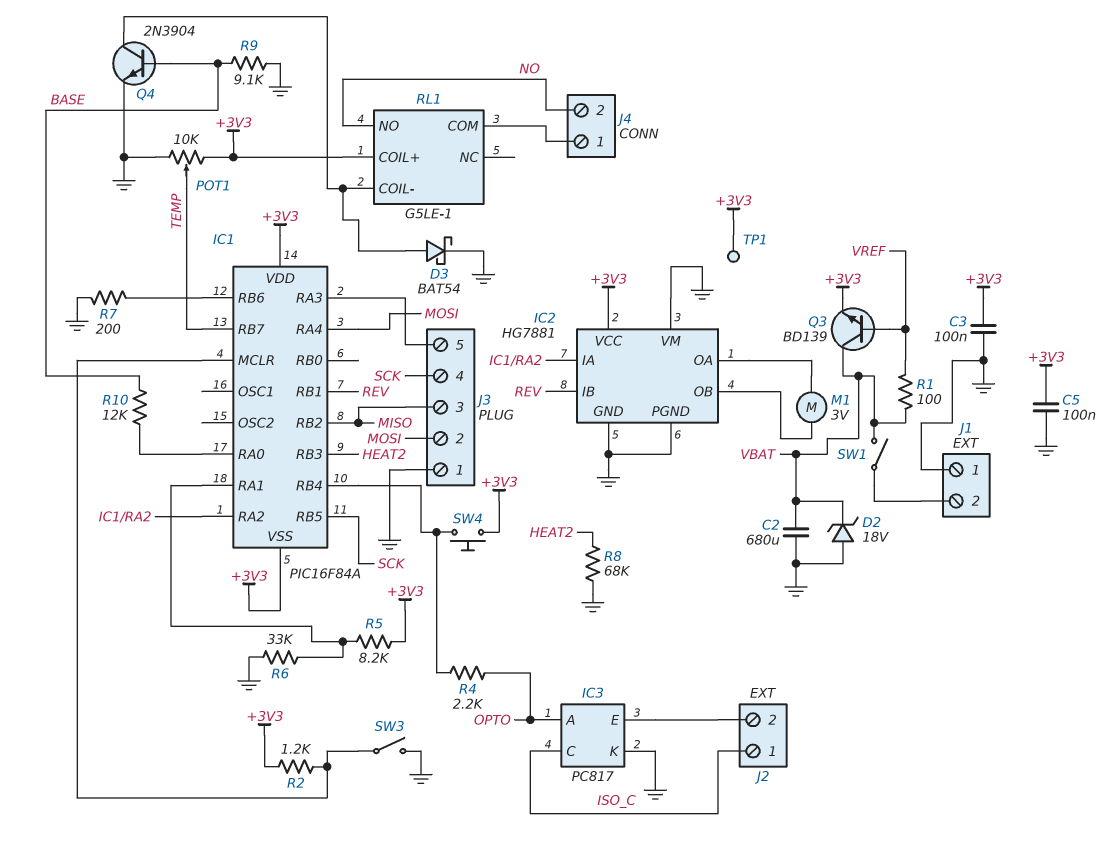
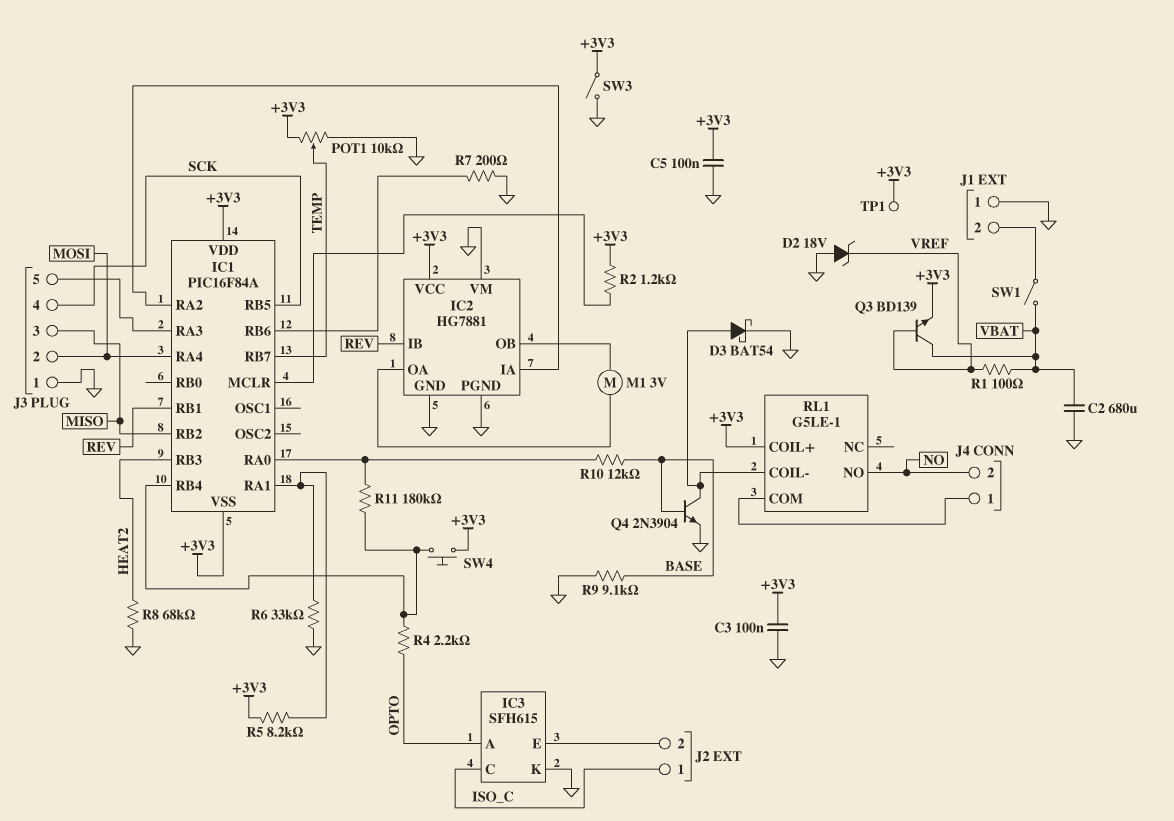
D2: zener 18V (A GND, K VBAT) -> zener 18V (A GND, K VREF)
IC3: PC817 -> SFH615
R11: none -> 180k (IC1/RA0, IC1/RB4)
SW3: switch (GND, IC1/MCLR) -> switch (+3V3, GND)

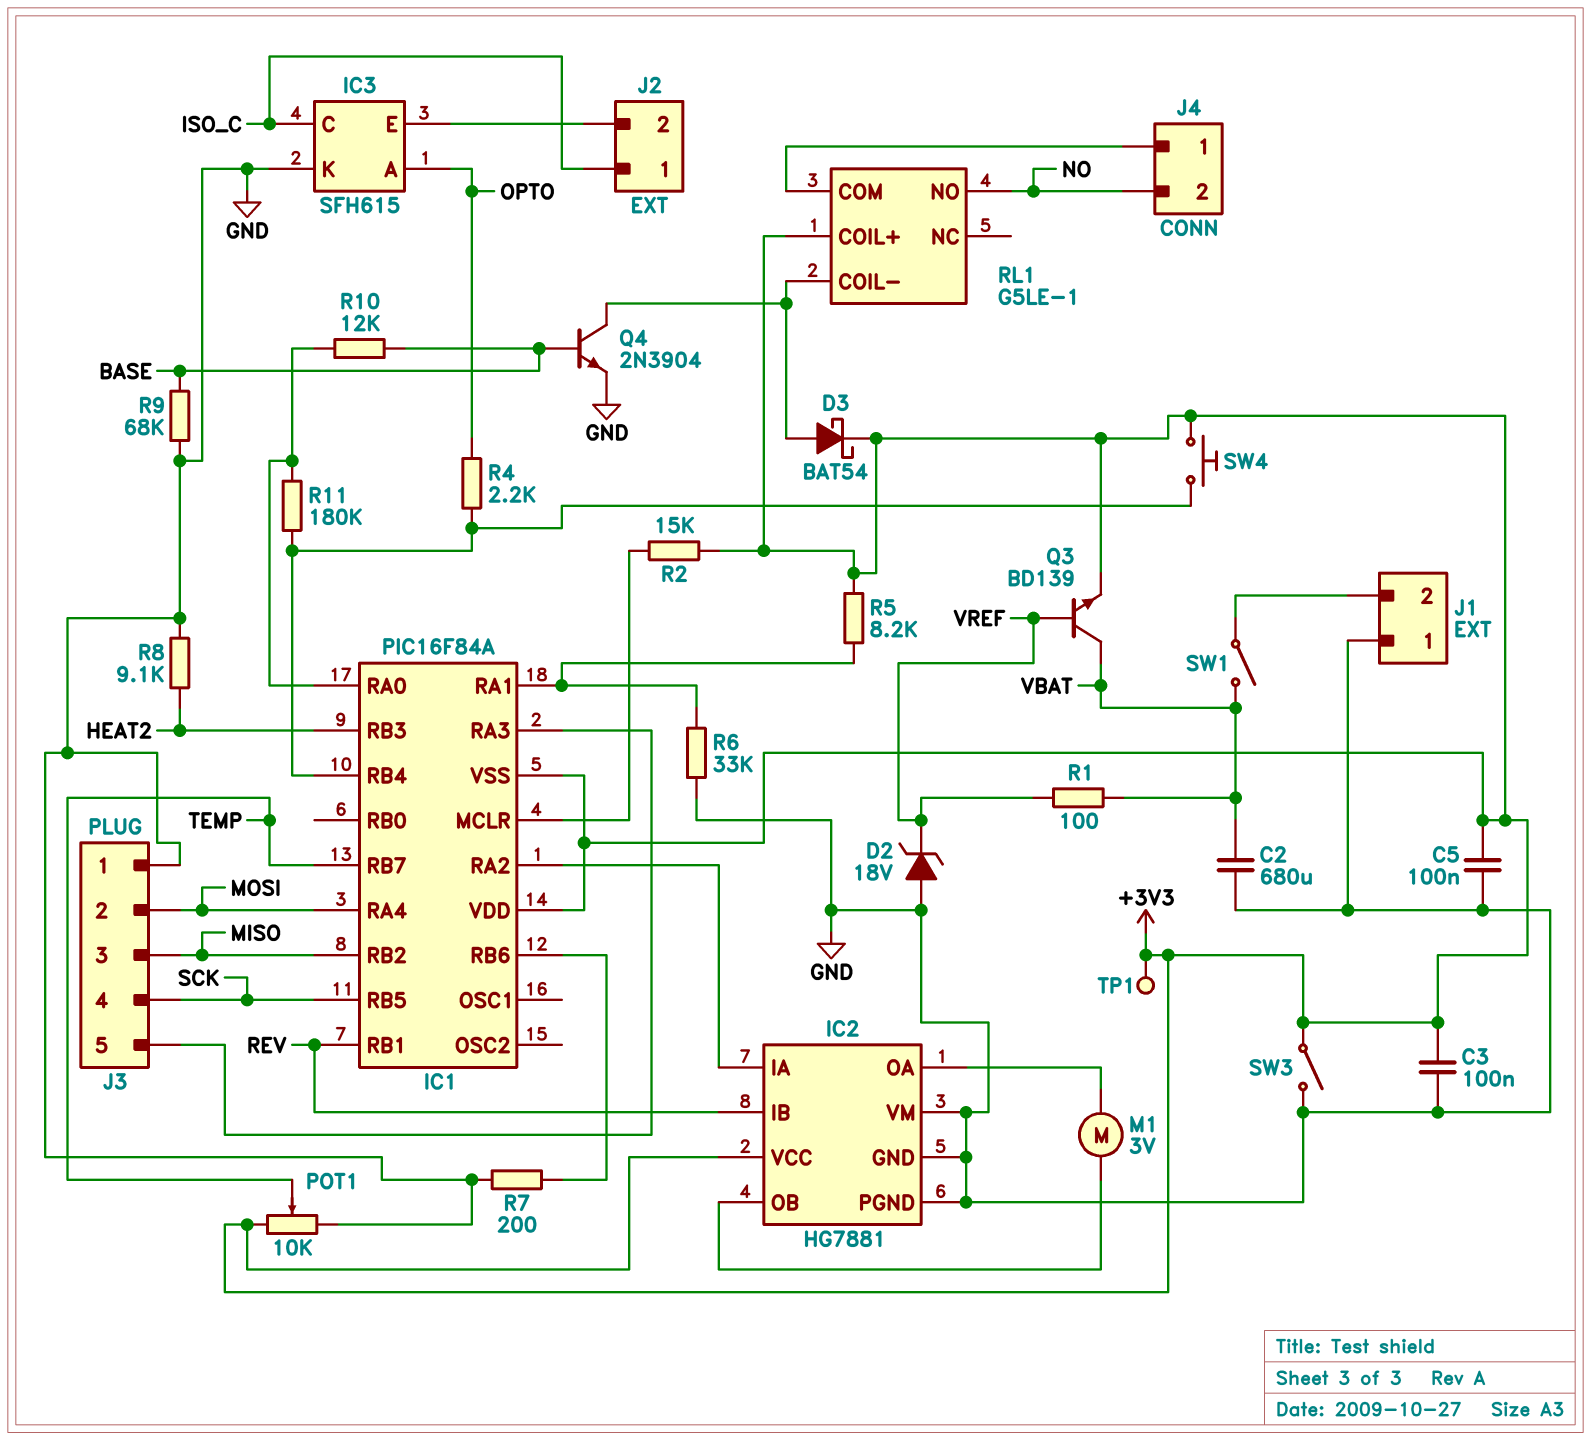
D3: schottky BAT54 (A RL1/COIL-, K GND) -> schottky BAT54 (A RL1/COIL-, K +3V3)
R2: 1.2k (+3V3, IC1/MCLR) -> 15k (+3V3, IC1/MCLR)
R8: 68k (GND, HEAT2) -> 9.1k (GND, HEAT2)
R9: 9.1k (BASE, GND) -> 68k (BASE, GND)

